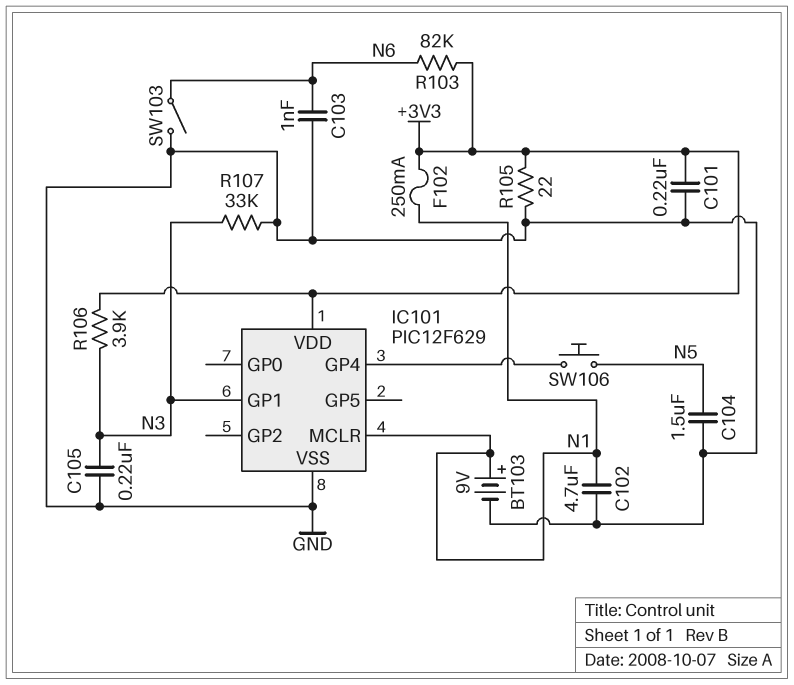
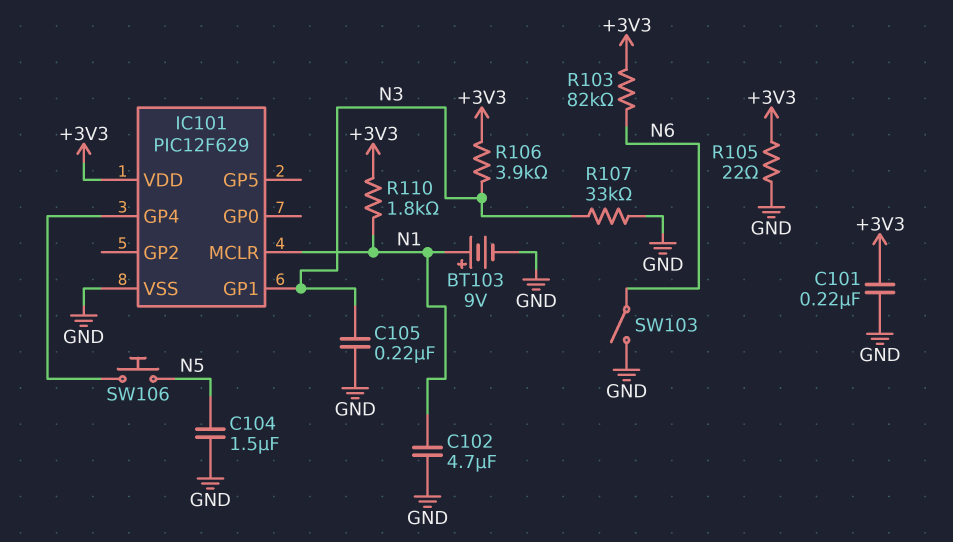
C103: 1nF (GND, N6) -> none
F102: 250mA (+3V3, N1) -> none
R110: none -> 1.8k (+3V3, N1)

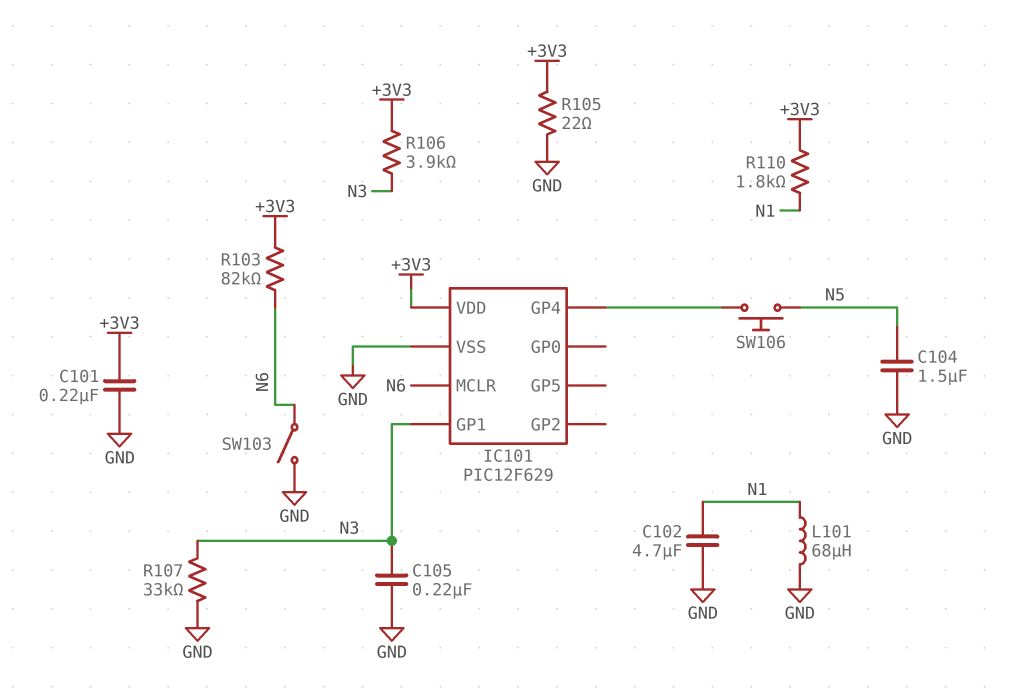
BT103: 9V (plus N1, minus GND) -> none
IC101 pin MCLR: N1 -> N6
L101: none -> 68uH (GND, N1)

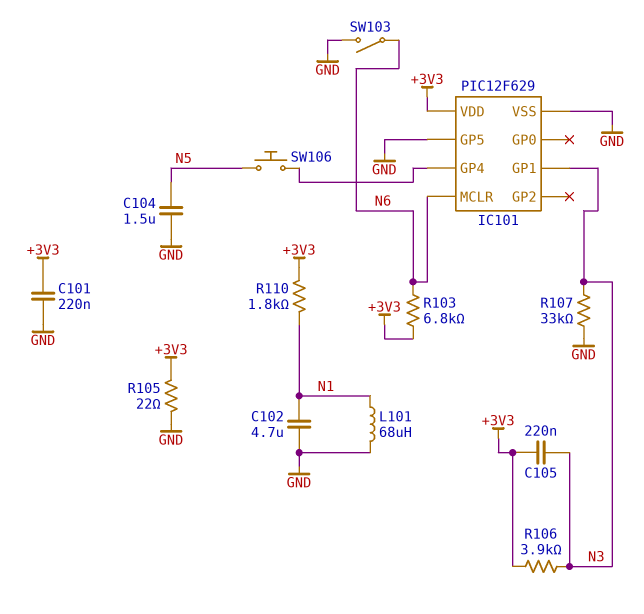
C105: 220nF (GND, N3) -> 220nF (+3V3, N3)
IC101 pin GP5: none -> GND
R103: 82k (+3V3, N6) -> 6.8k (+3V3, N6)

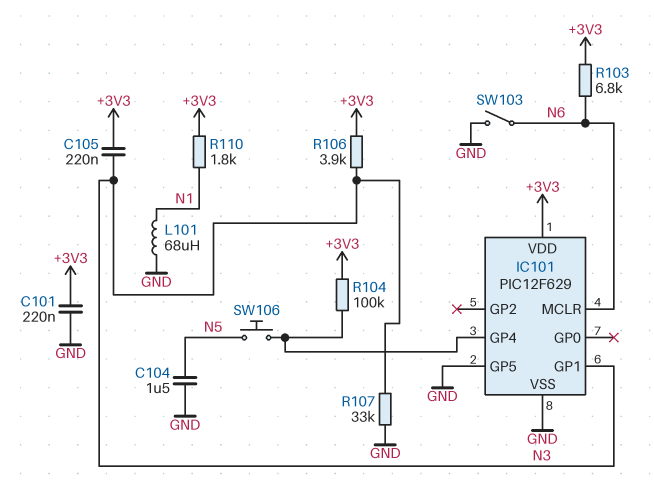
C102: 4.7uF (GND, N1) -> none
R104: none -> 100k (+3V3, IC101/GP4)
R105: 22 (+3V3, GND) -> none

